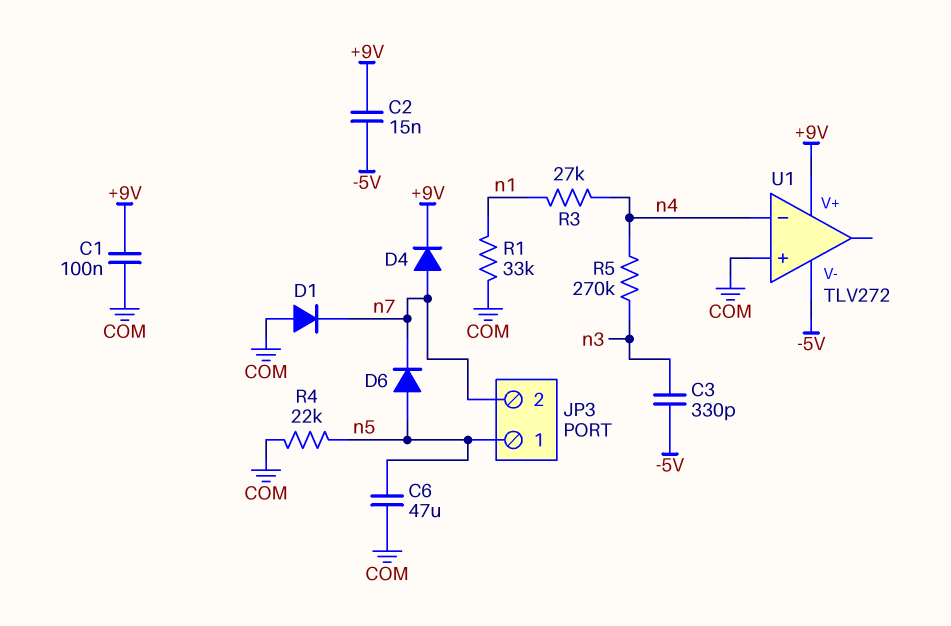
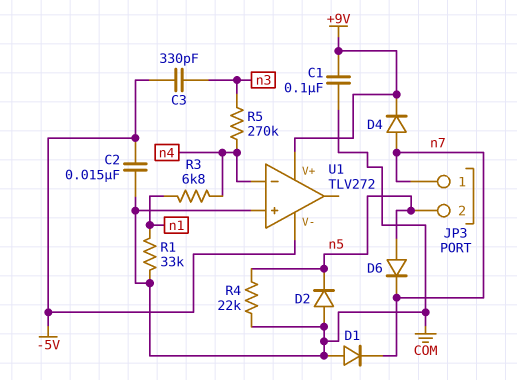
C2: 15nF (+9V, -5V) -> 15nF (-5V, COM)
C6: 47uF (COM, n5) -> none
D2: none -> diode (A COM, K n5)
JP3 pin 1: n5 -> n7
JP3 pin 2: n7 -> n5
R3: 27k (n1, n4) -> 6.8k (n1, n4)

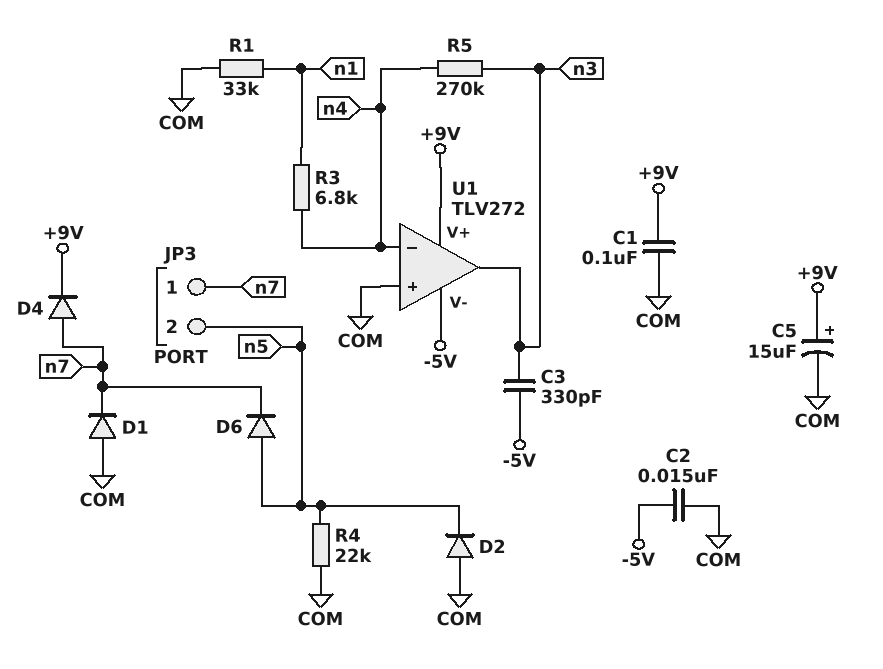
C5: none -> 15uF (plus +9V, minus COM)
U1 pin out: none -> n3

